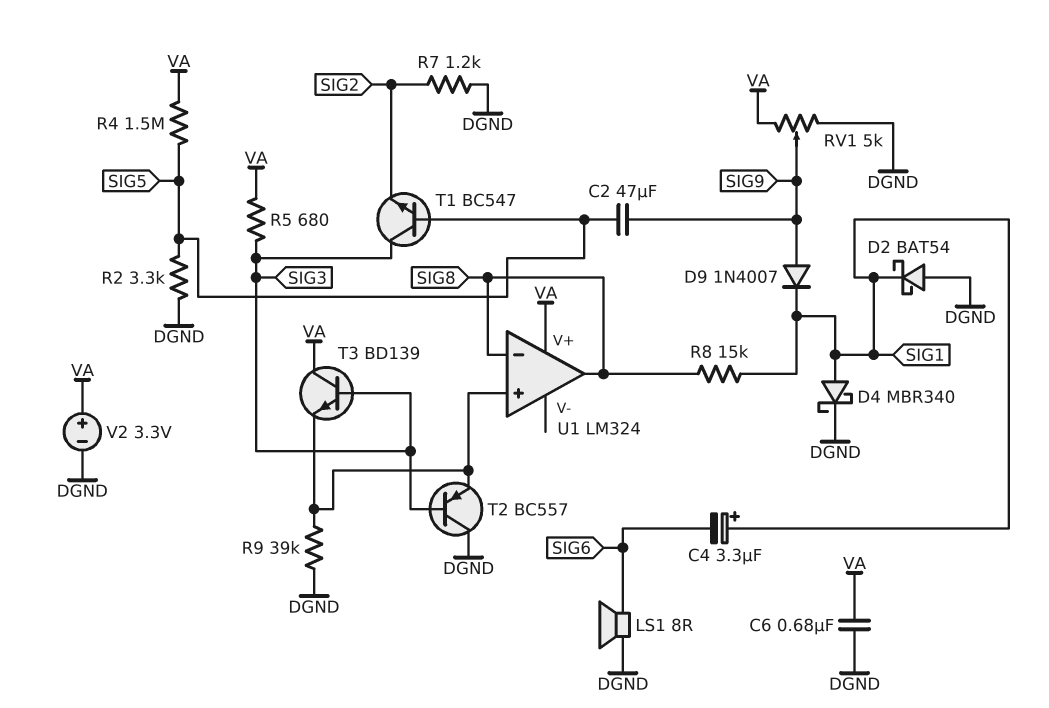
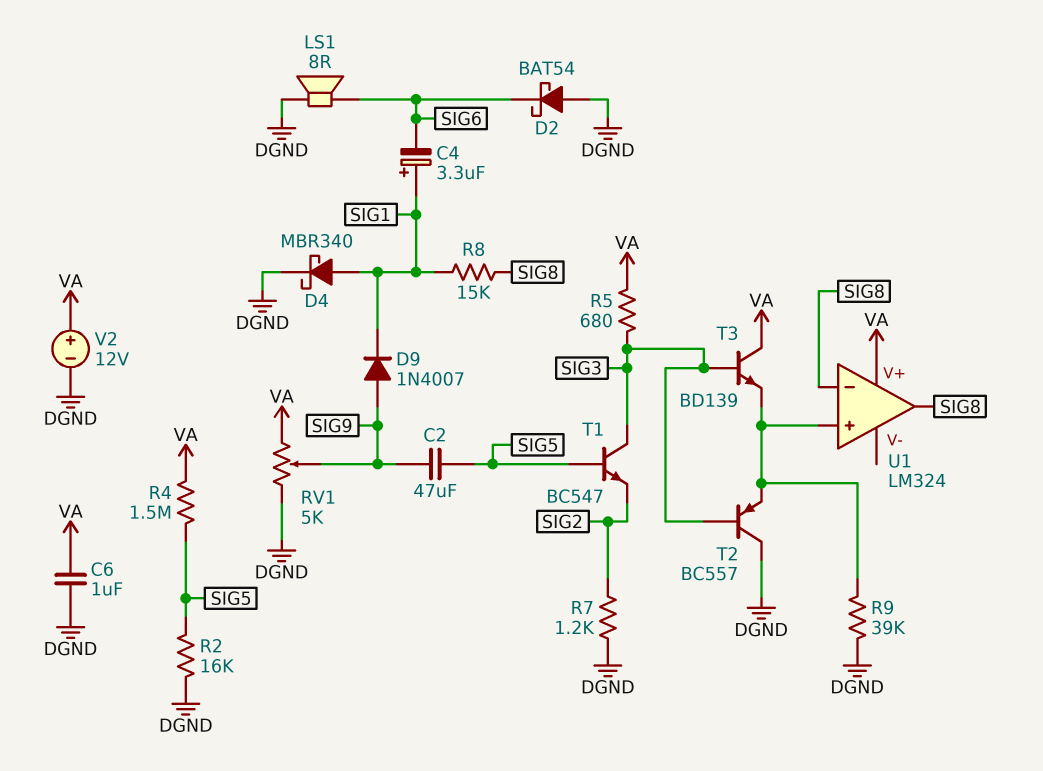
C6: 680nF (DGND, VA) -> 1uF (DGND, VA)
D2: schottky BAT54 (A DGND, K SIG1) -> schottky BAT54 (A DGND, K SIG6)
R2: 3.3k (DGND, SIG5) -> 16k (DGND, SIG5)
V2: 3.3V (plus VA, minus DGND) -> 12V (plus VA, minus DGND)

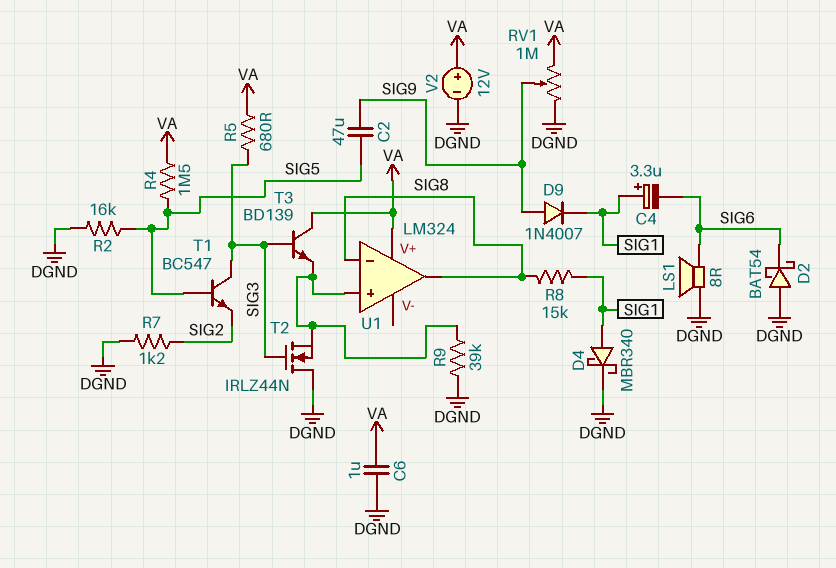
RV1: 5k (DGND, VA, wiper SIG9) -> 1M (DGND, VA, wiper SIG9)
T2: PNP BC557 (B SIG3, C DGND, E U1/in+) -> NMOS IRLZ44N (G SIG3, D DGND, S U1/in+)

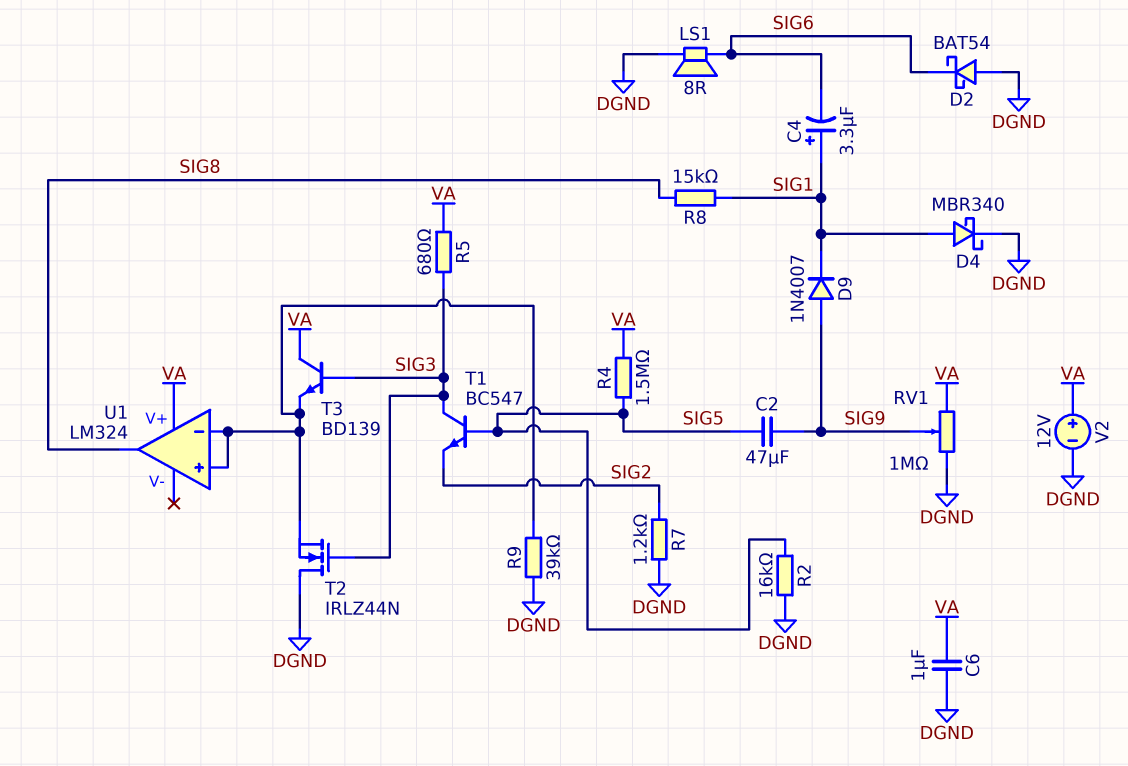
U1 pin in-: SIG8 -> U1/in+

